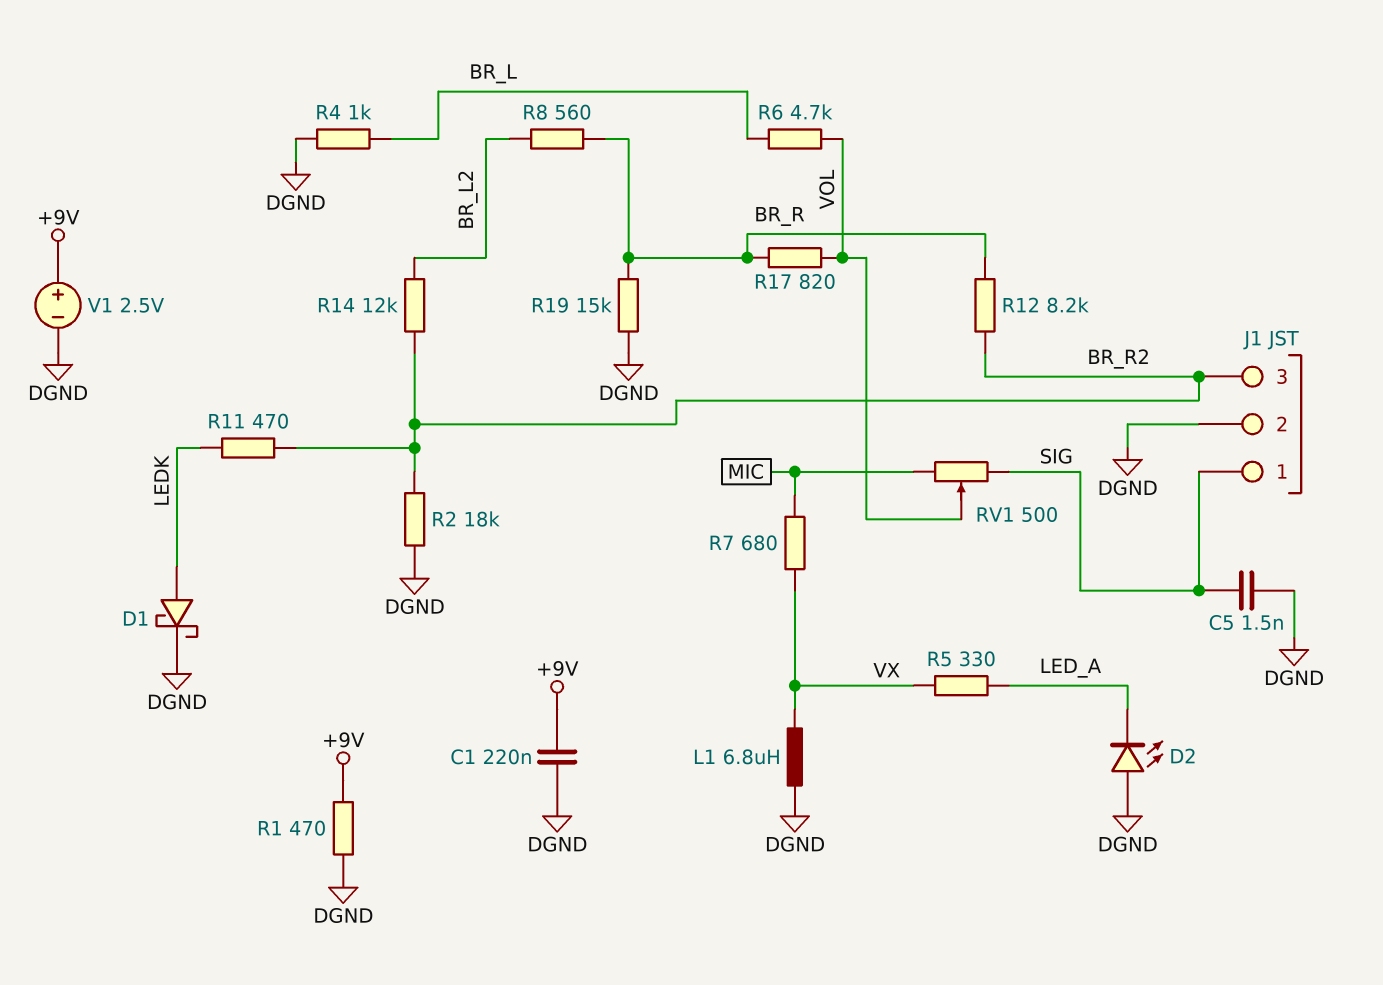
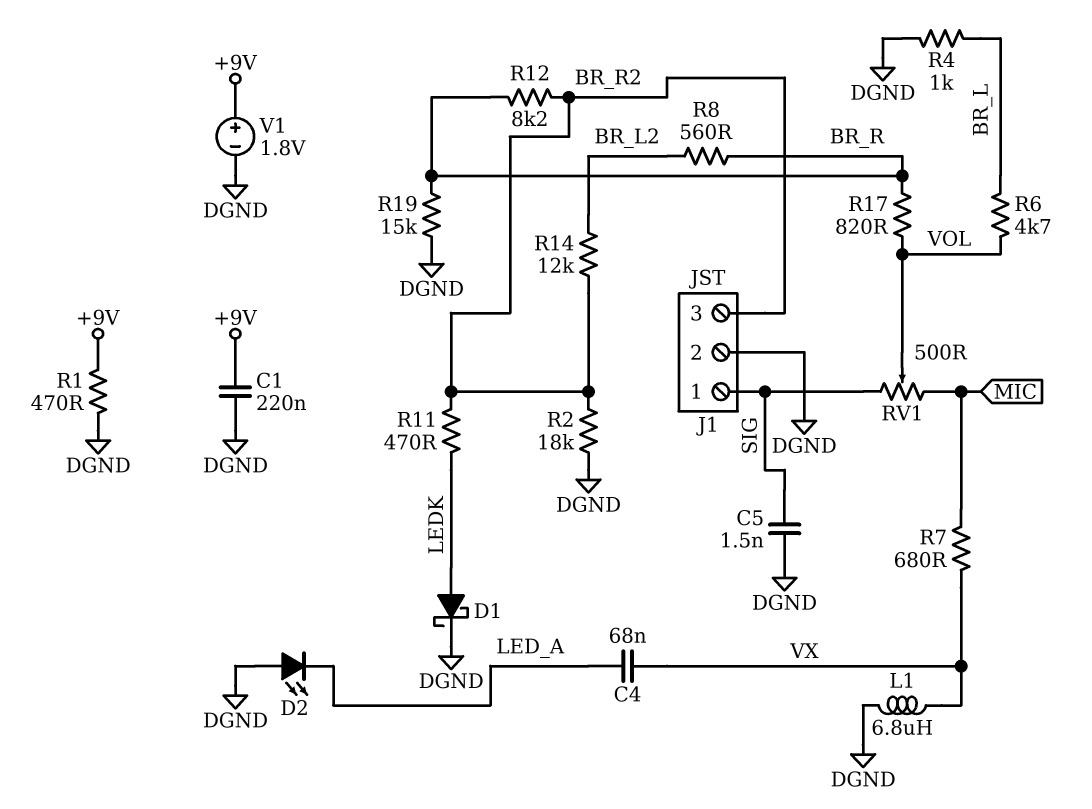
C4: none -> 68nF (LED_A, VX)
R5: 330 (LED_A, VX) -> none
V1: 2.5V (plus +9V, minus DGND) -> 1.8V (plus +9V, minus DGND)

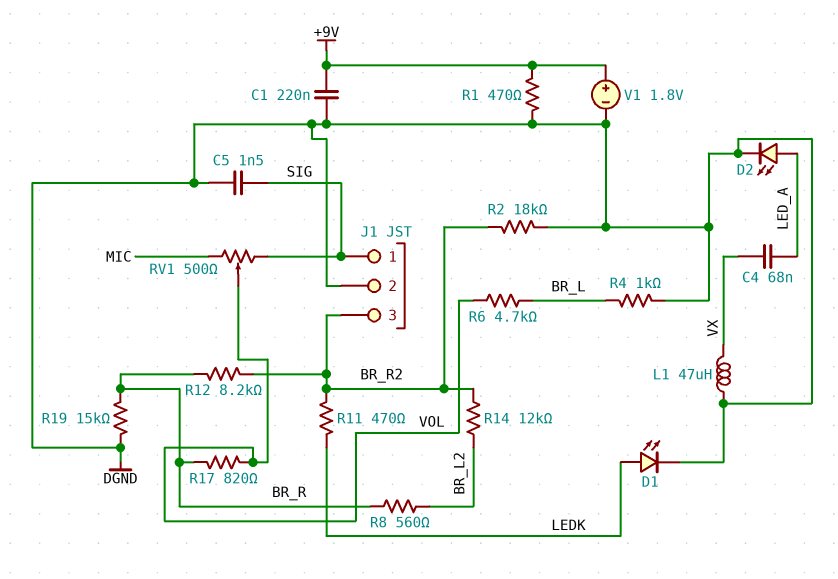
D1: schottky (A LEDK, K DGND) -> LED (A LEDK, K DGND)
D2: LED (A DGND, K LED_A) -> LED (A LED_A, K DGND)
L1: 6.8uH (DGND, VX) -> 47uH (DGND, VX)
R7: 680 (MIC, VX) -> none

